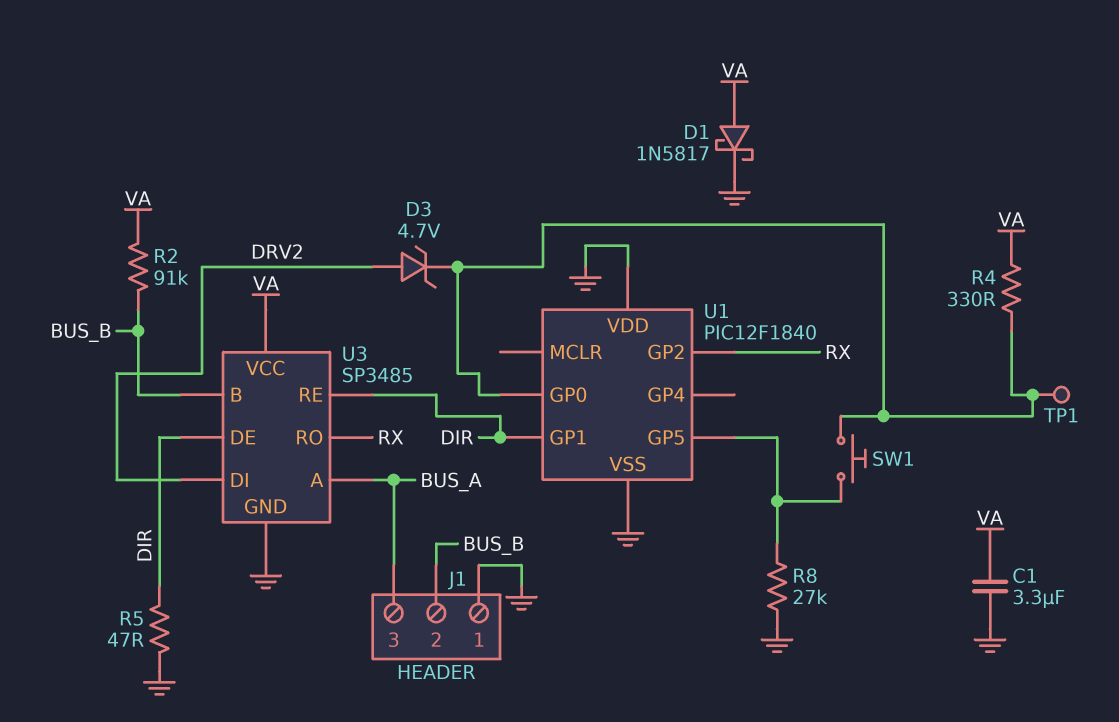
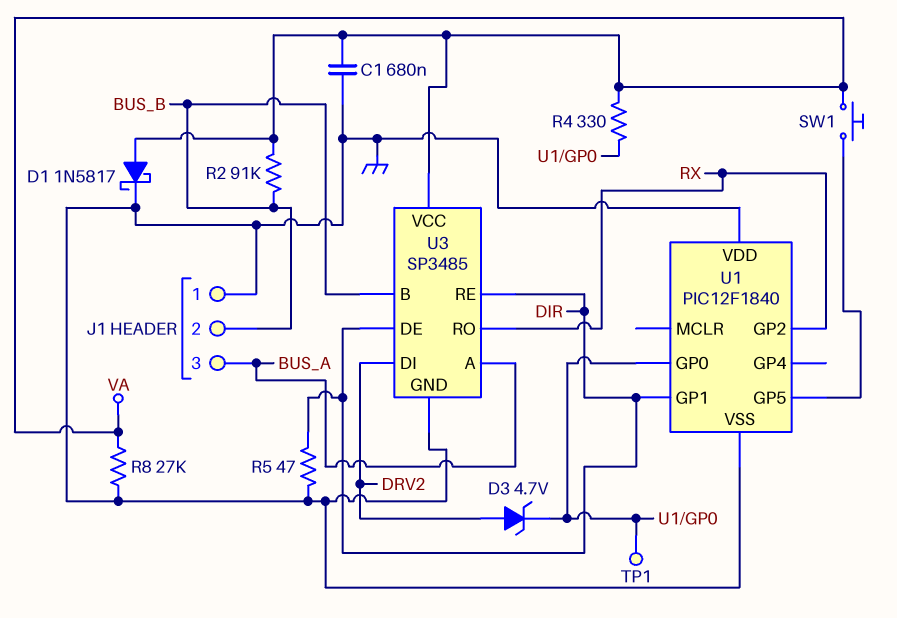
C1: 3.3uF (GND, VA) -> 680nF (GND, VA)
R8: 27k (GND, U1/GP5) -> 27k (GND, VA)
SW1: button (U1/GP0, U1/GP5) -> button (U1/GP5, VA)

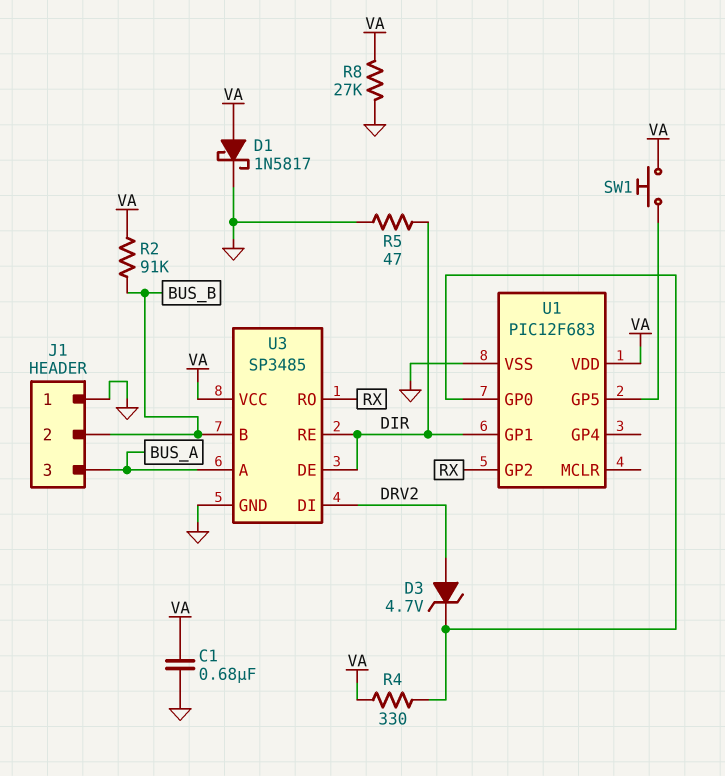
TP1: test point (U1/GP0) -> none
U1: PIC12F1840 -> PIC12F683
U1 pin VDD: GND -> VA

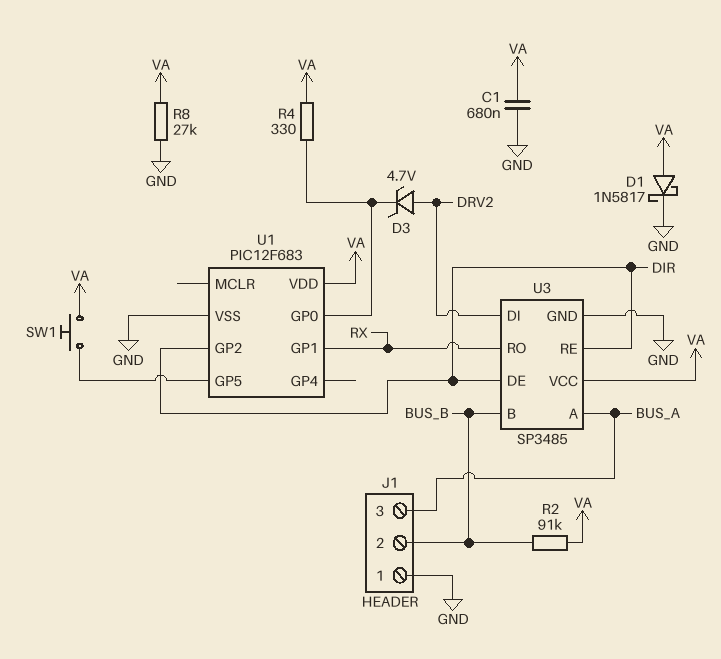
R5: 47 (DIR, GND) -> none
U1 pin GP1: DIR -> RX
U1 pin GP2: RX -> DIR

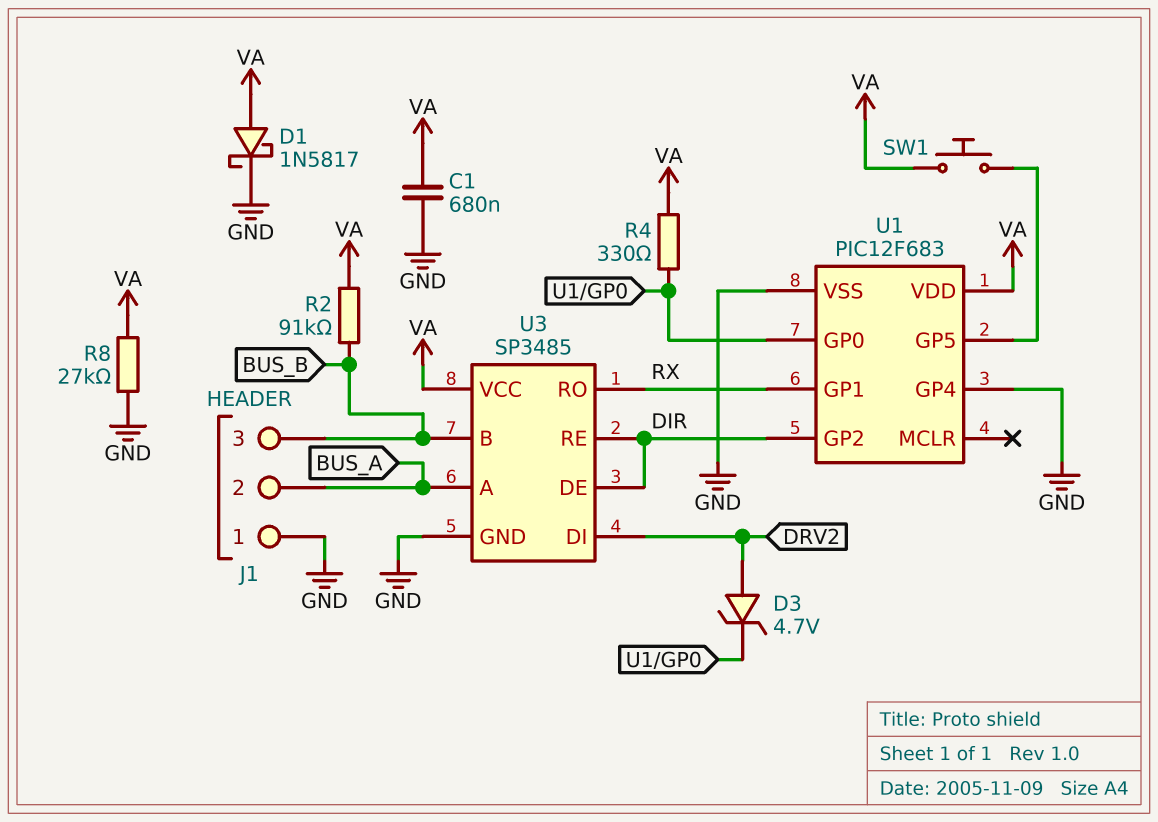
J1 pin 2: BUS_B -> BUS_A
J1 pin 3: BUS_A -> BUS_B
U1 pin GP4: none -> GND

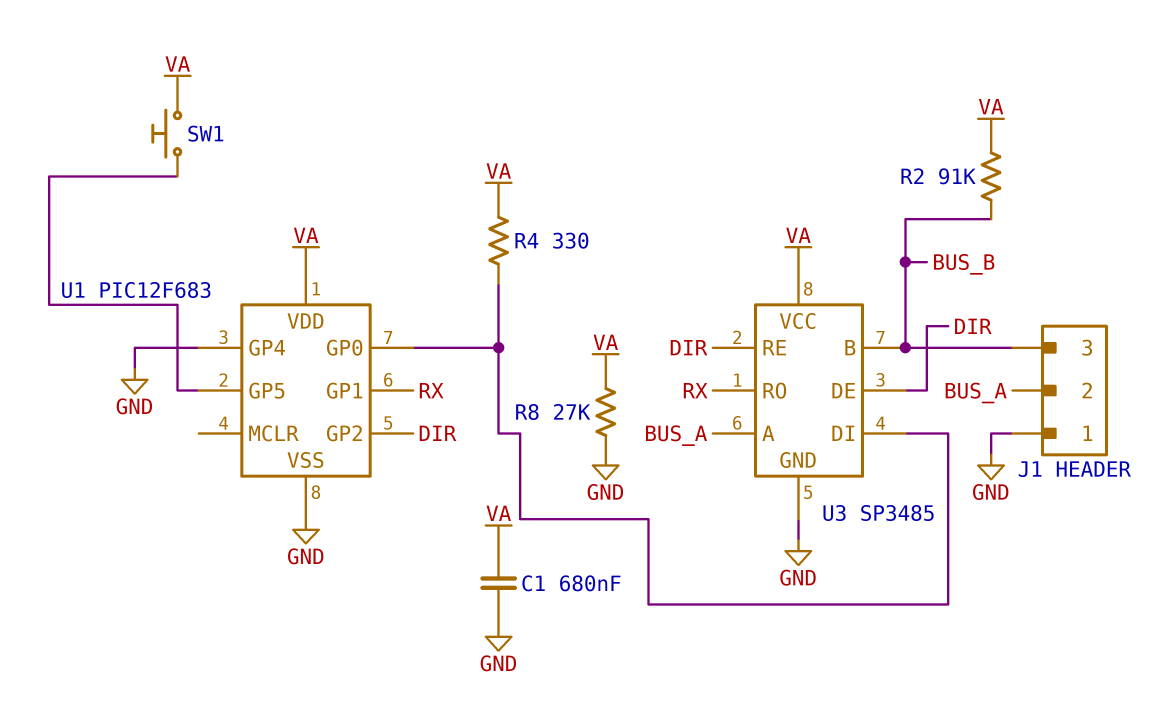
D1: schottky 1N5817 (A VA, K GND) -> none
D3: zener 4.7V (A DRV2, K U1/GP0) -> none
U3 pin DI: DRV2 -> U1/GP0

